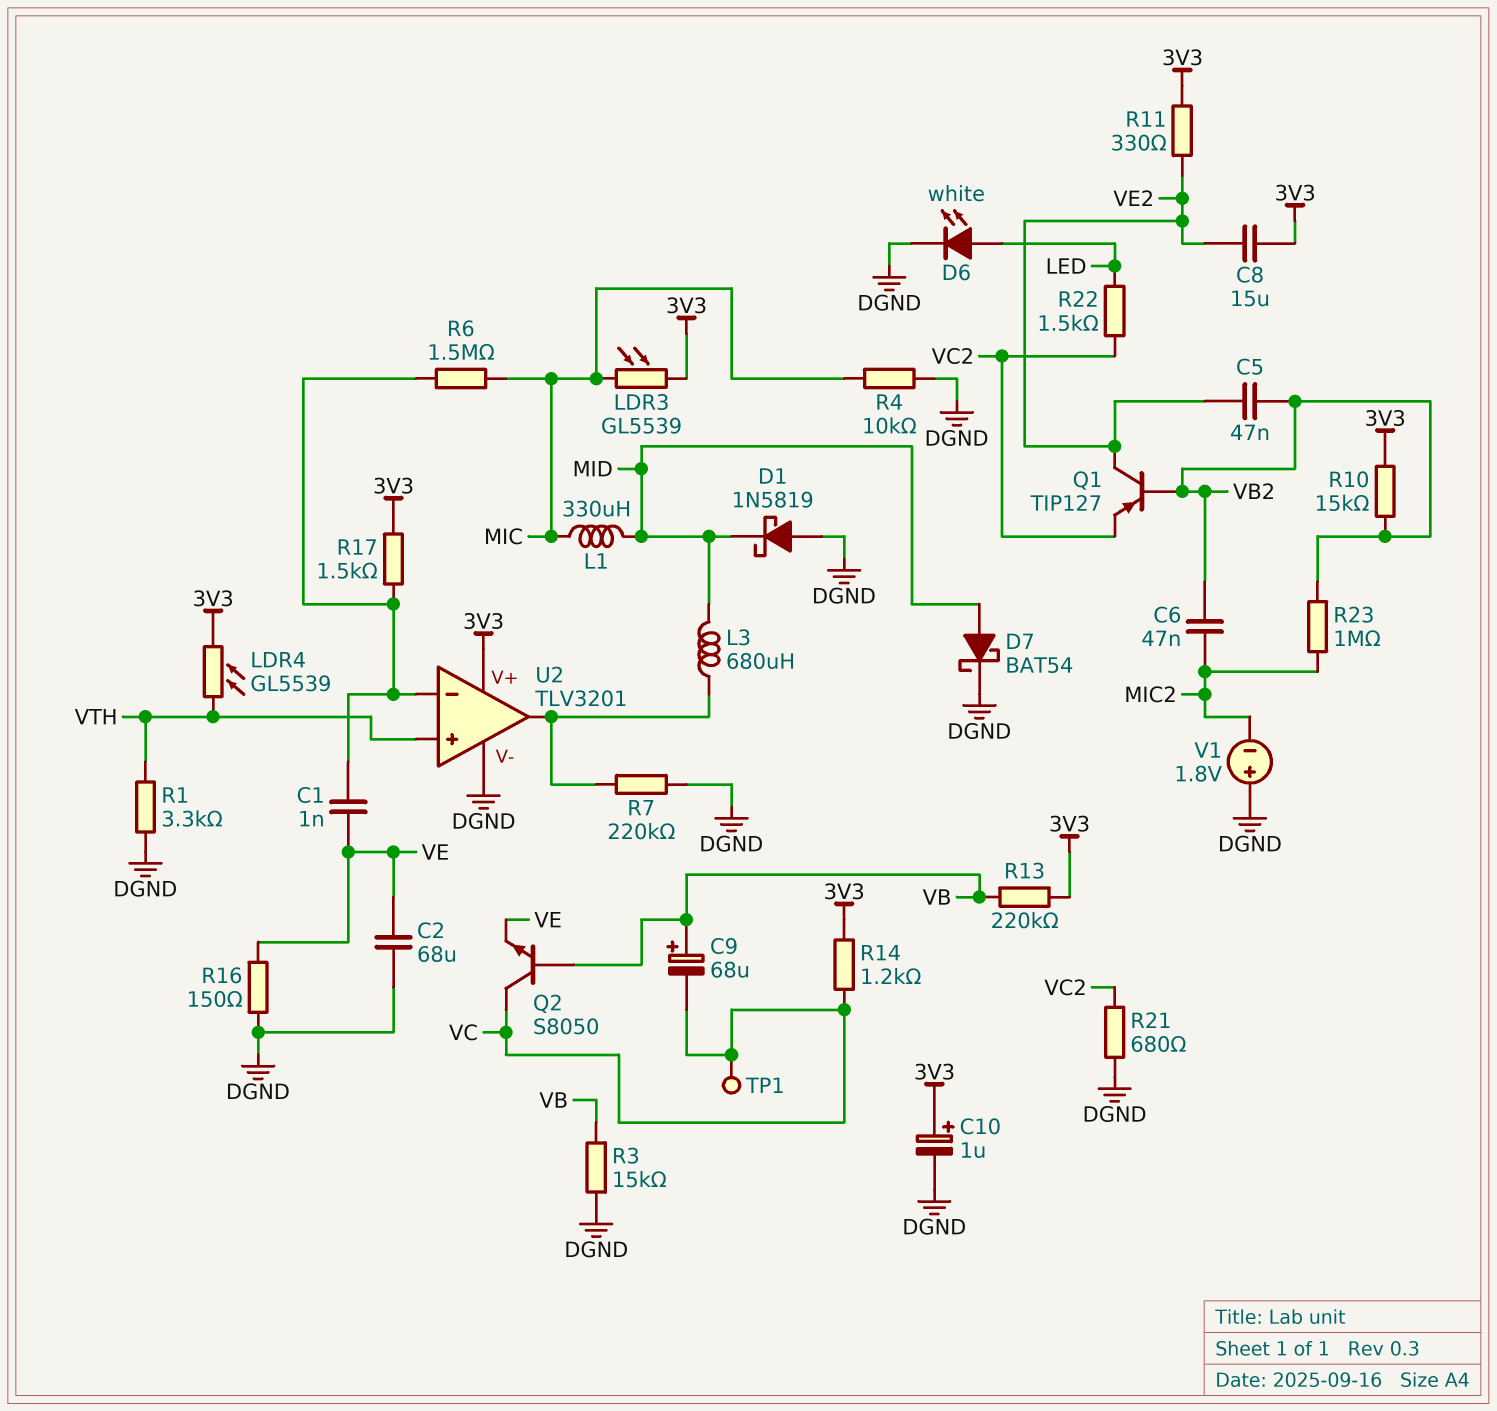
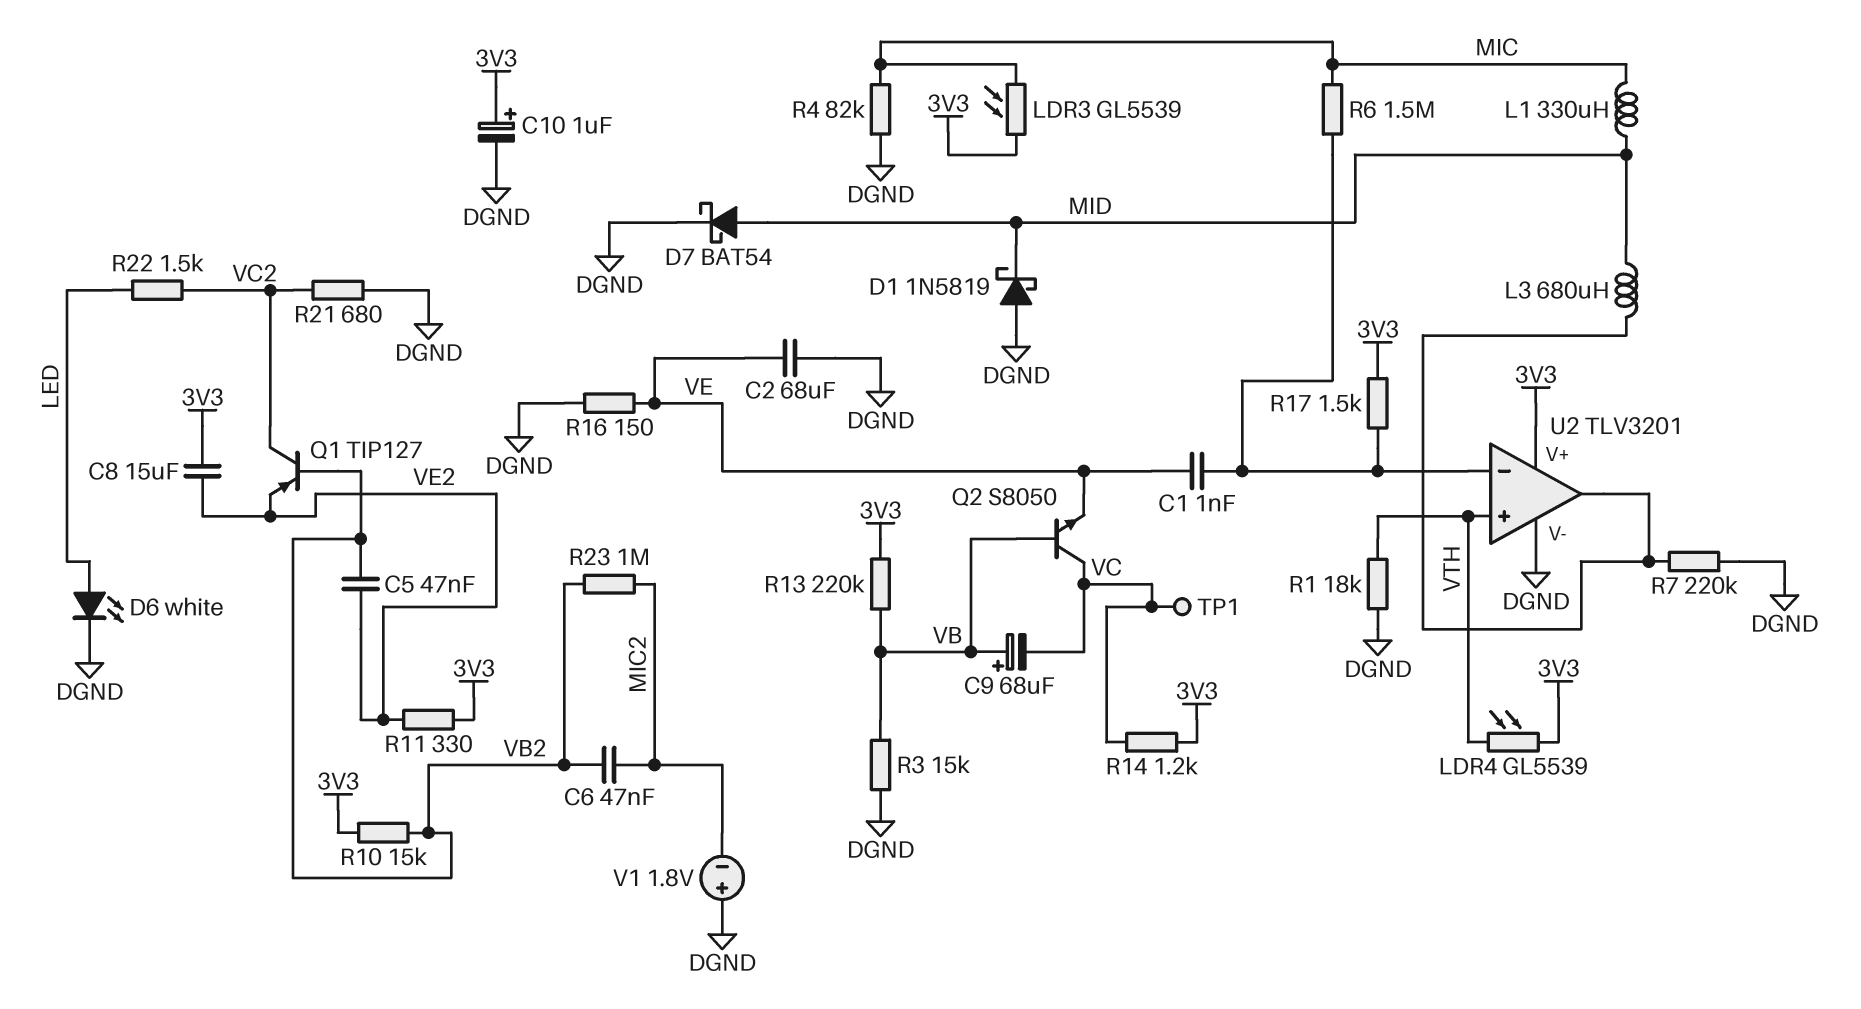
Q1: PNP TIP127 (B VB2, C VE2, E VC2) -> PNP TIP127 (B VB2, C VC2, E VE2)
R1: 3.3k (DGND, VTH) -> 18k (DGND, VTH)
R4: 10k (DGND, MIC) -> 82k (DGND, MIC)

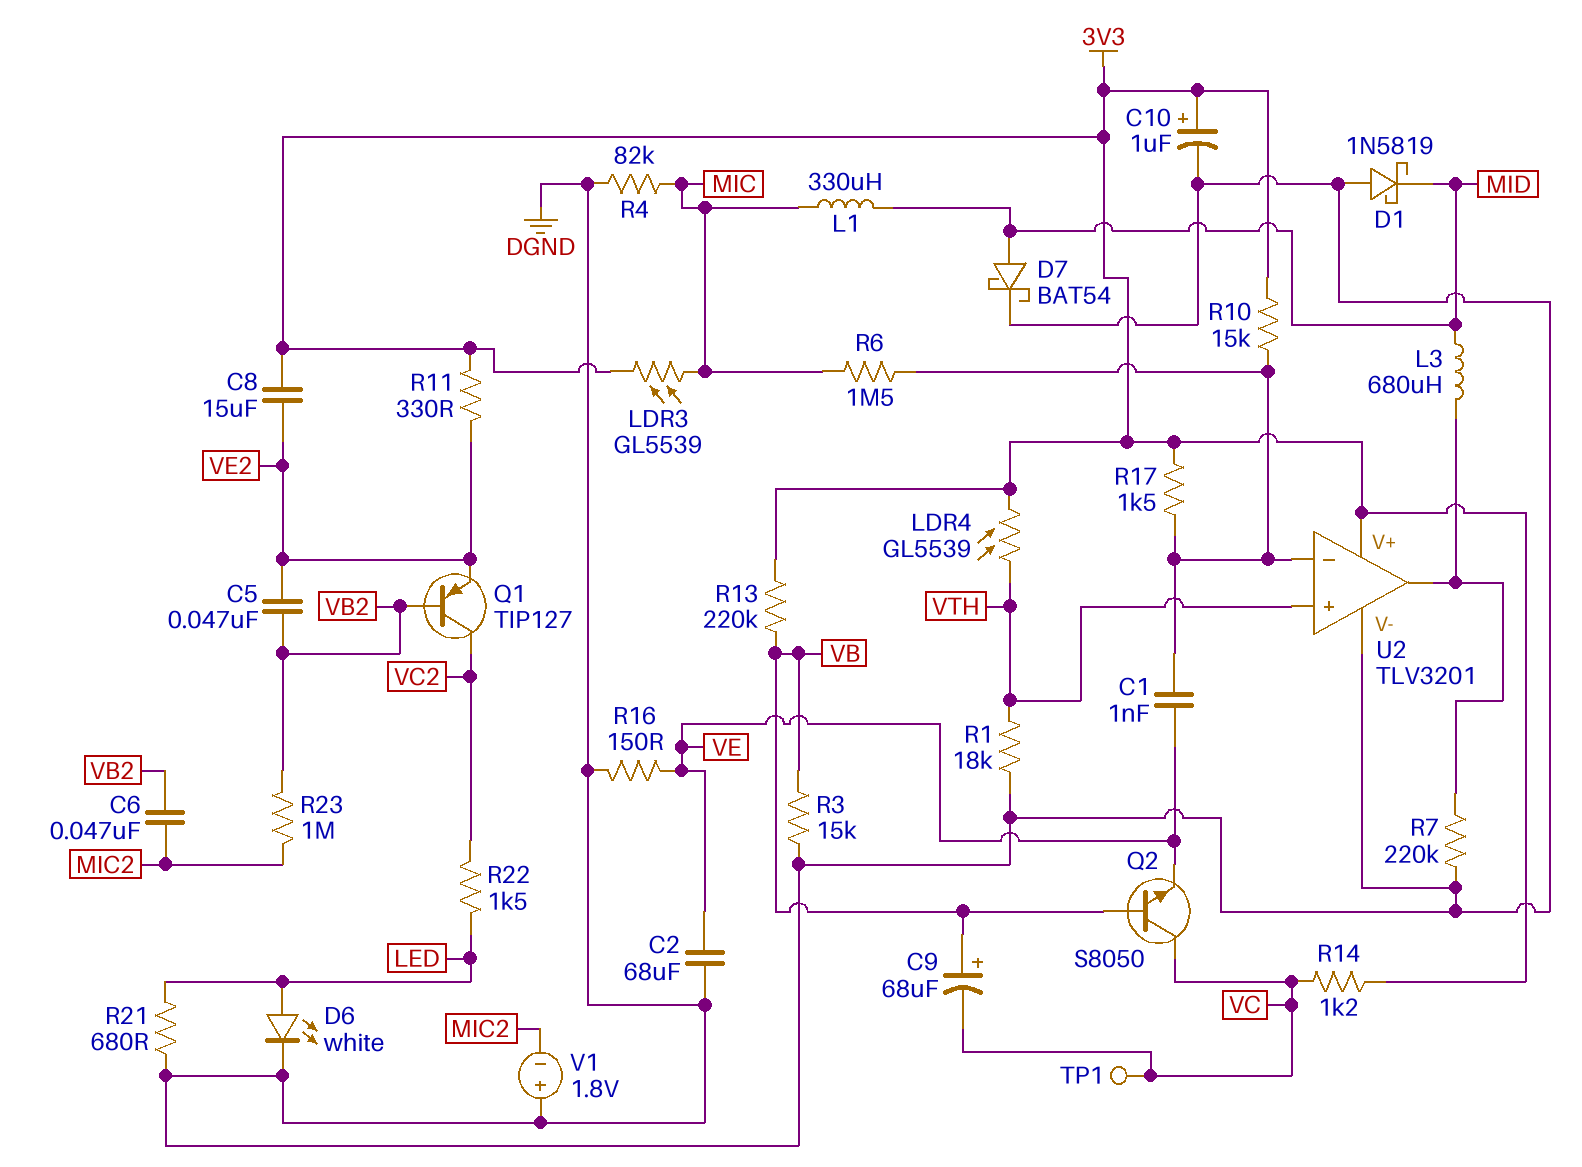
R10: 15k (3V3, VB2) -> 15k (3V3, U2/in-)
R21: 680 (DGND, VC2) -> 680 (DGND, LED)

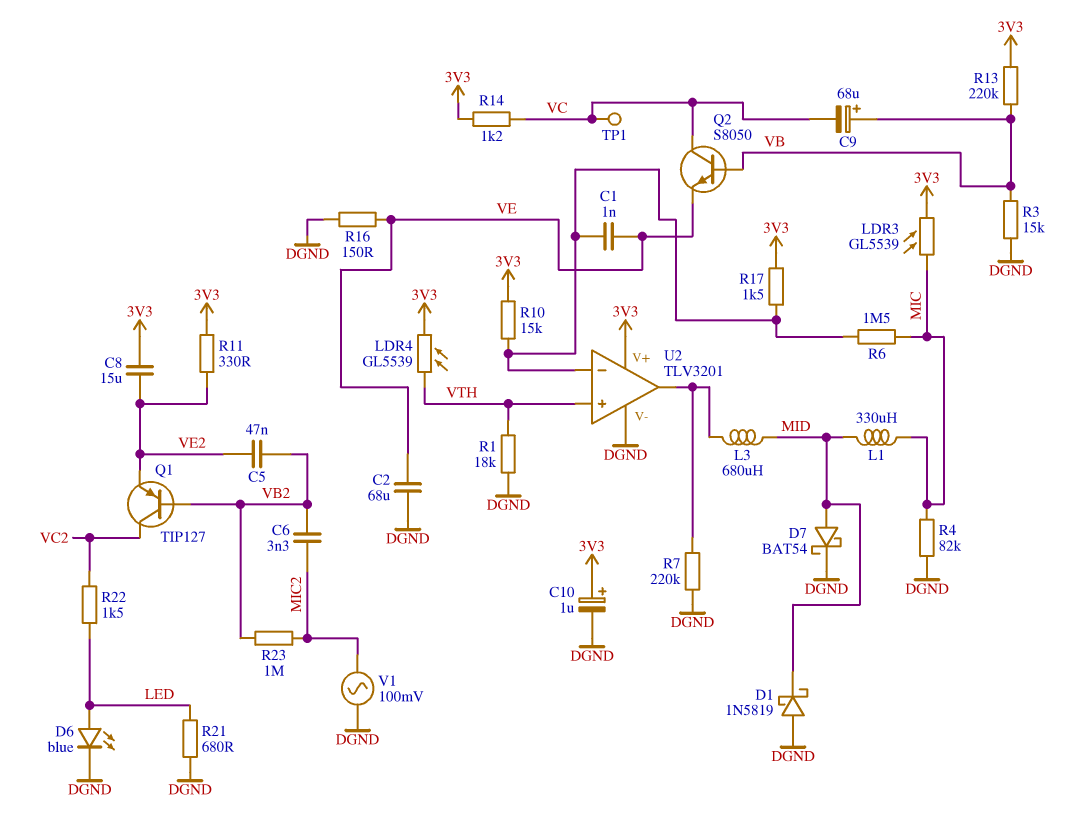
C6: 47nF (MIC2, VB2) -> 3.3nF (MIC2, VB2)
D6: LED white (A LED, K DGND) -> LED blue (A LED, K DGND)
V1: 1.8V (plus DGND, minus MIC2) -> AC 100mV (DGND, MIC2)

